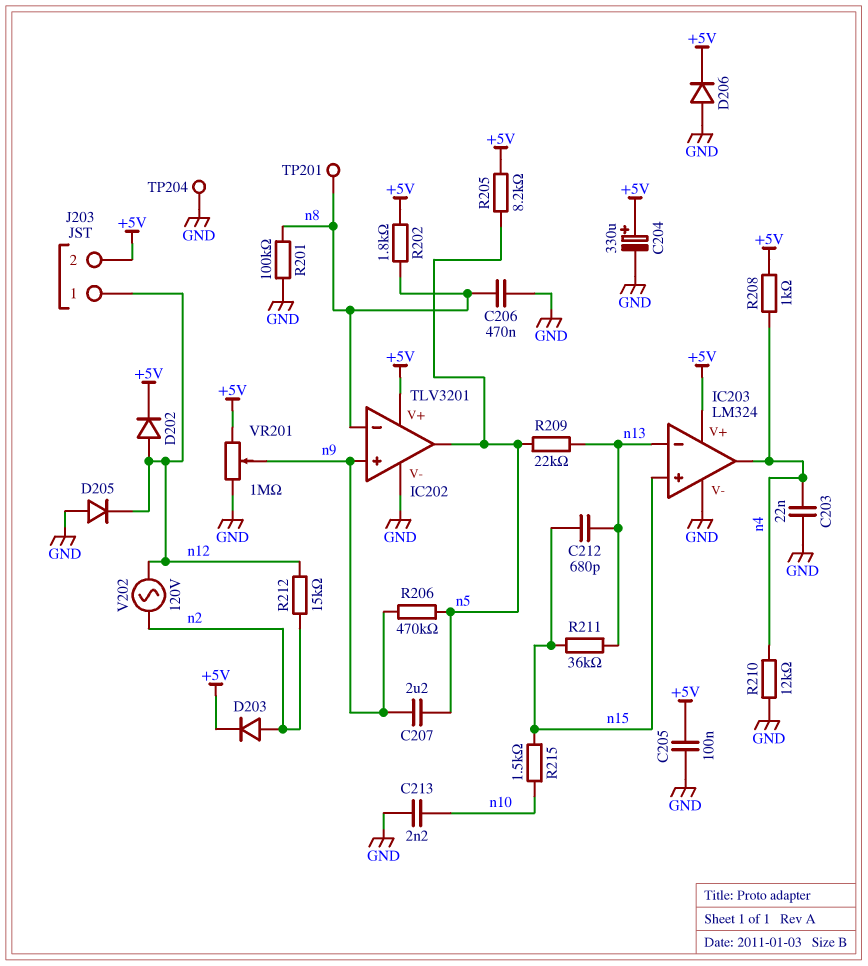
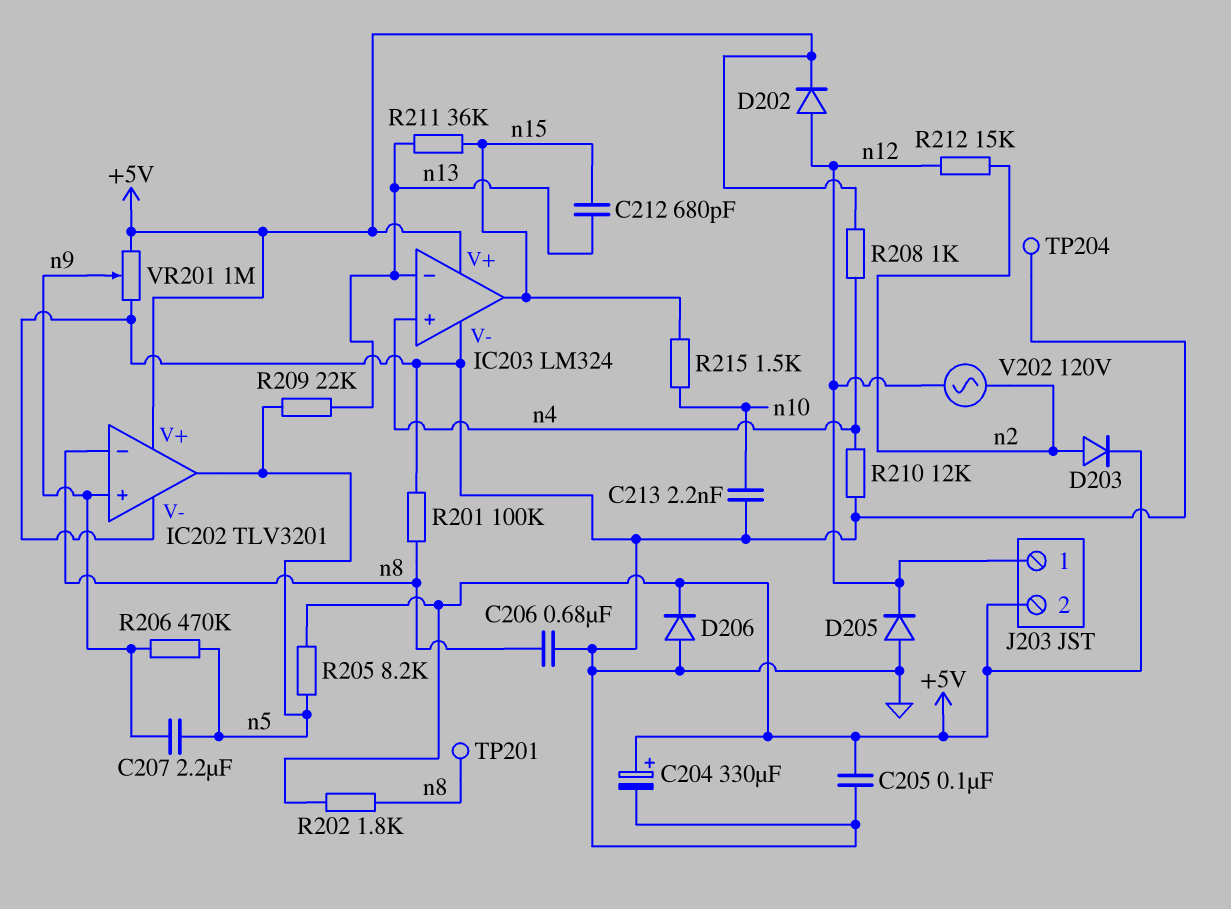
C203: 22nF (GND, n4) -> none
C206: 470nF (GND, n8) -> 680nF (GND, n8)
IC203 pin in+: n15 -> n4
IC203 pin out: n4 -> n15

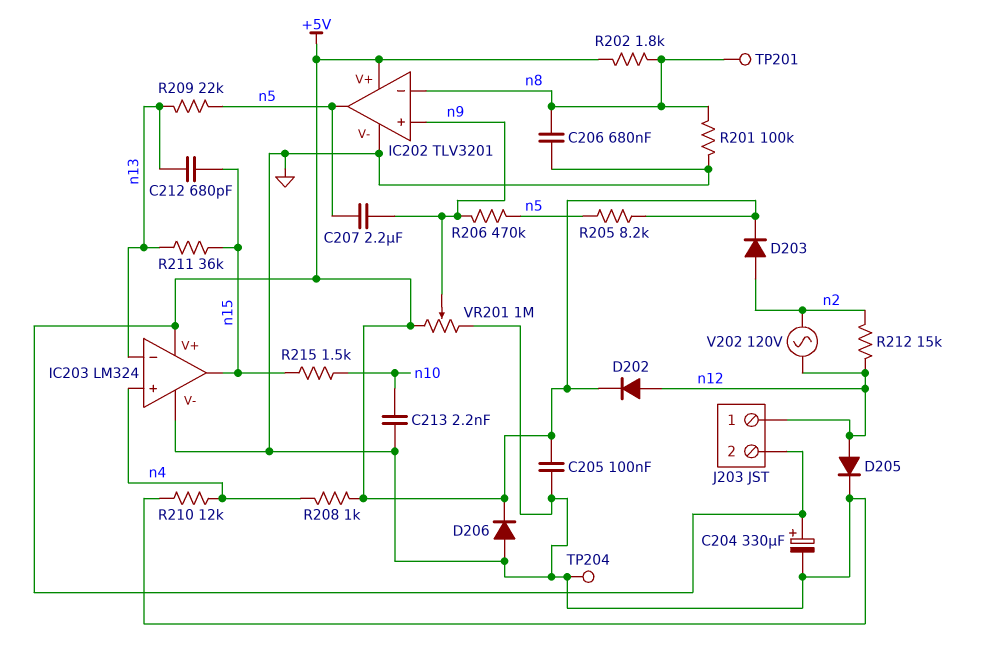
D205: diode (A GND, K n12) -> diode (A n12, K GND)

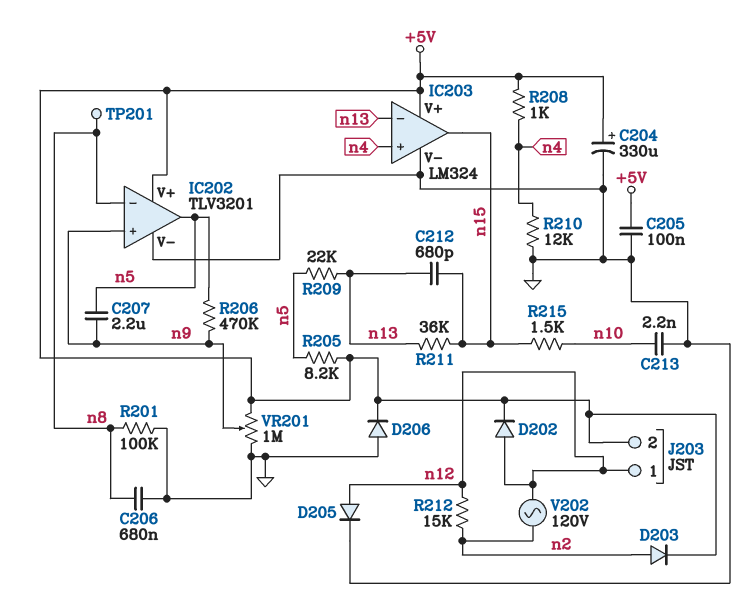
R202: 1.8k (+5V, n8) -> none
TP204: test point (GND) -> none

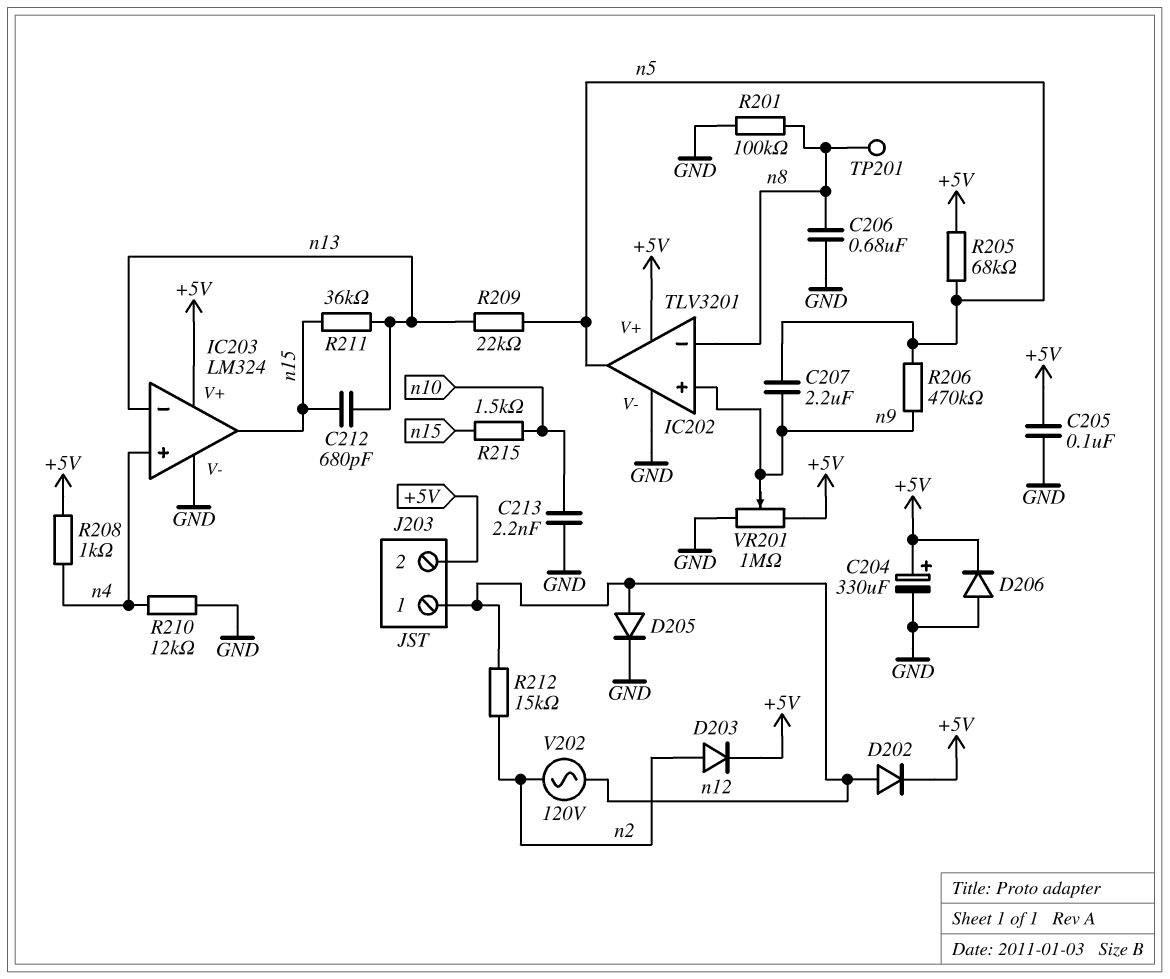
R205: 8.2k (+5V, n5) -> 68k (+5V, n5)

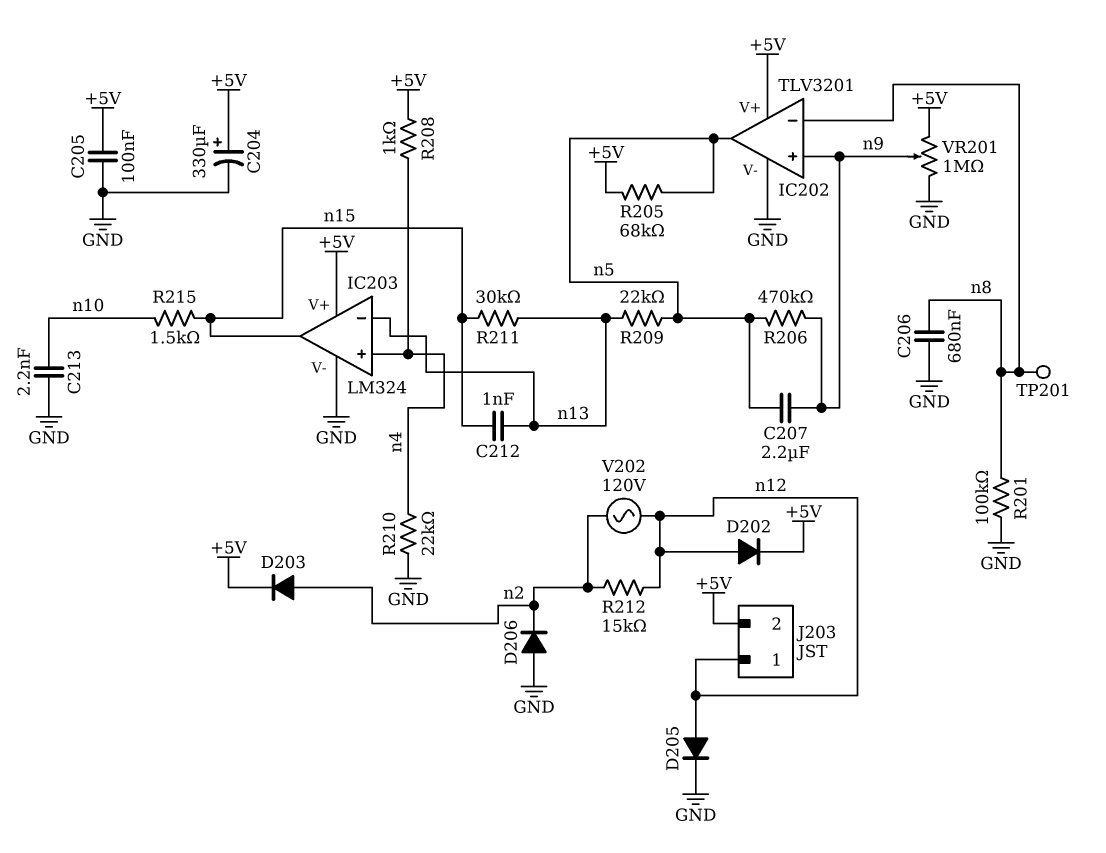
C212: 680pF (n13, n15) -> 1nF (n13, n15)
D206: diode (A GND, K +5V) -> diode (A GND, K n2)
R210: 12k (GND, n4) -> 22k (GND, n4)
R211: 36k (n13, n15) -> 30k (n13, n15)

